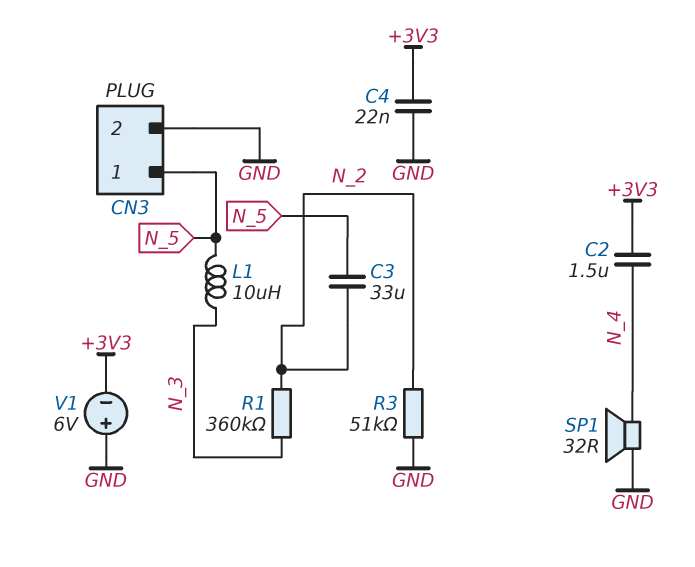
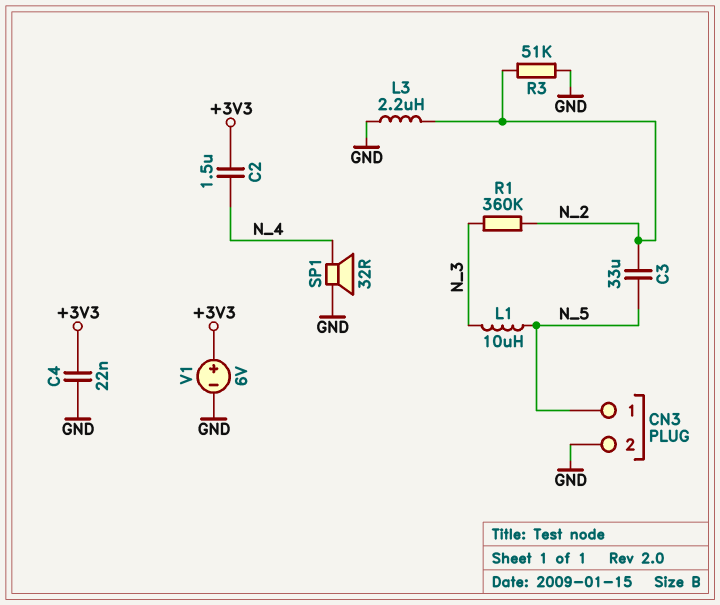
L3: none -> 2.2uH (GND, N_2)
V1: 6V (plus GND, minus +3V3) -> 6V (plus +3V3, minus GND)

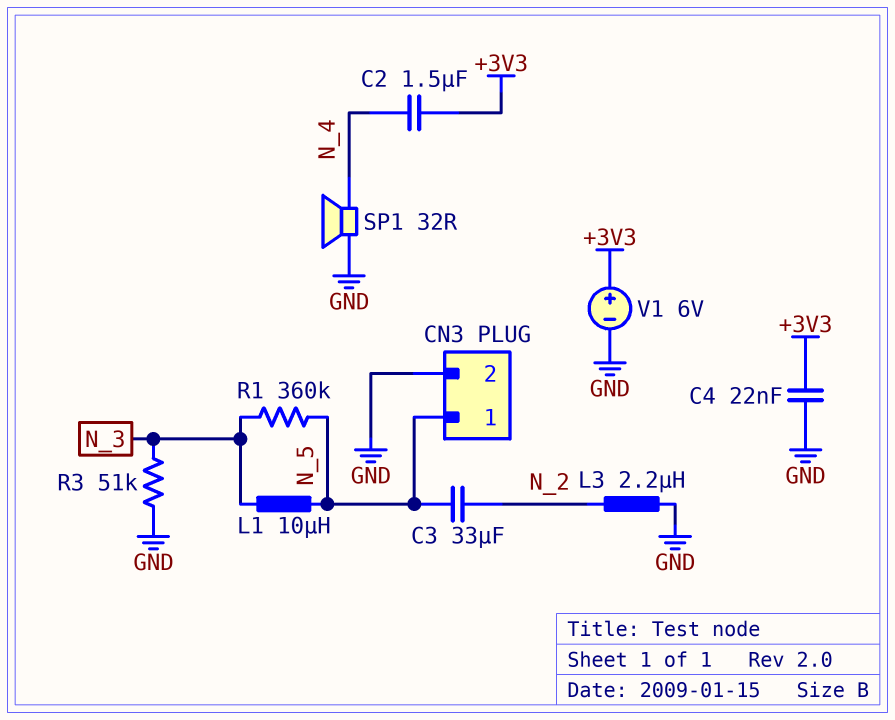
R1: 360k (N_2, N_3) -> 360k (N_3, N_5)
R3: 51k (GND, N_2) -> 51k (GND, N_3)

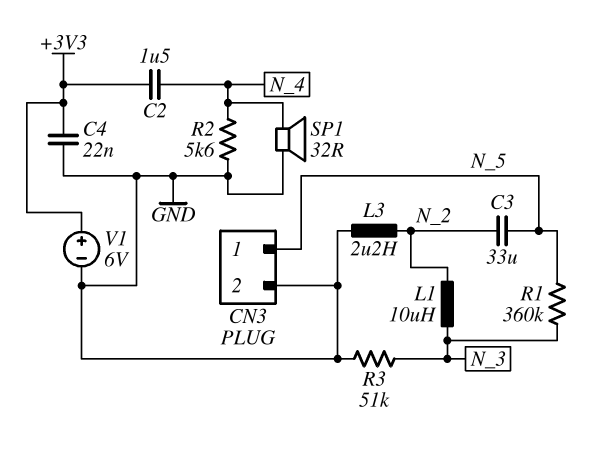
L1: 10uH (N_3, N_5) -> 10uH (N_2, N_3)
R2: none -> 5.6k (GND, N_4)

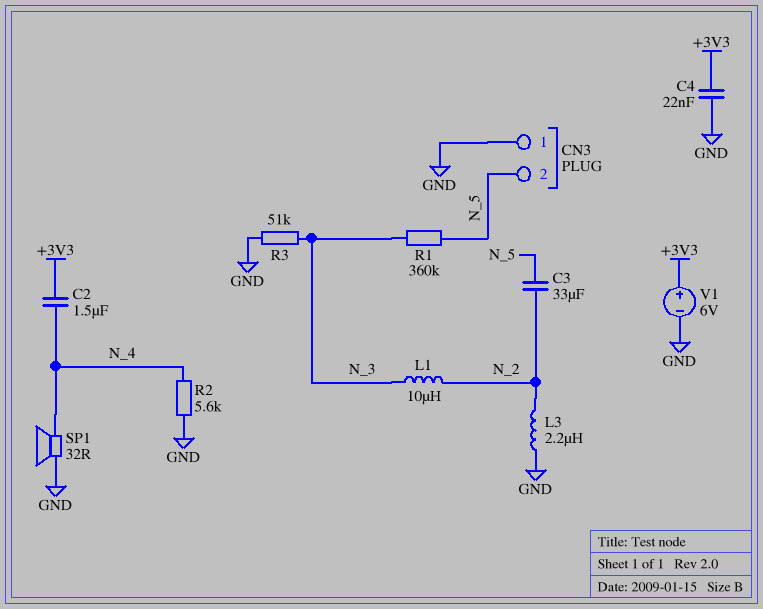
CN3 pin 1: N_5 -> GND
CN3 pin 2: GND -> N_5

